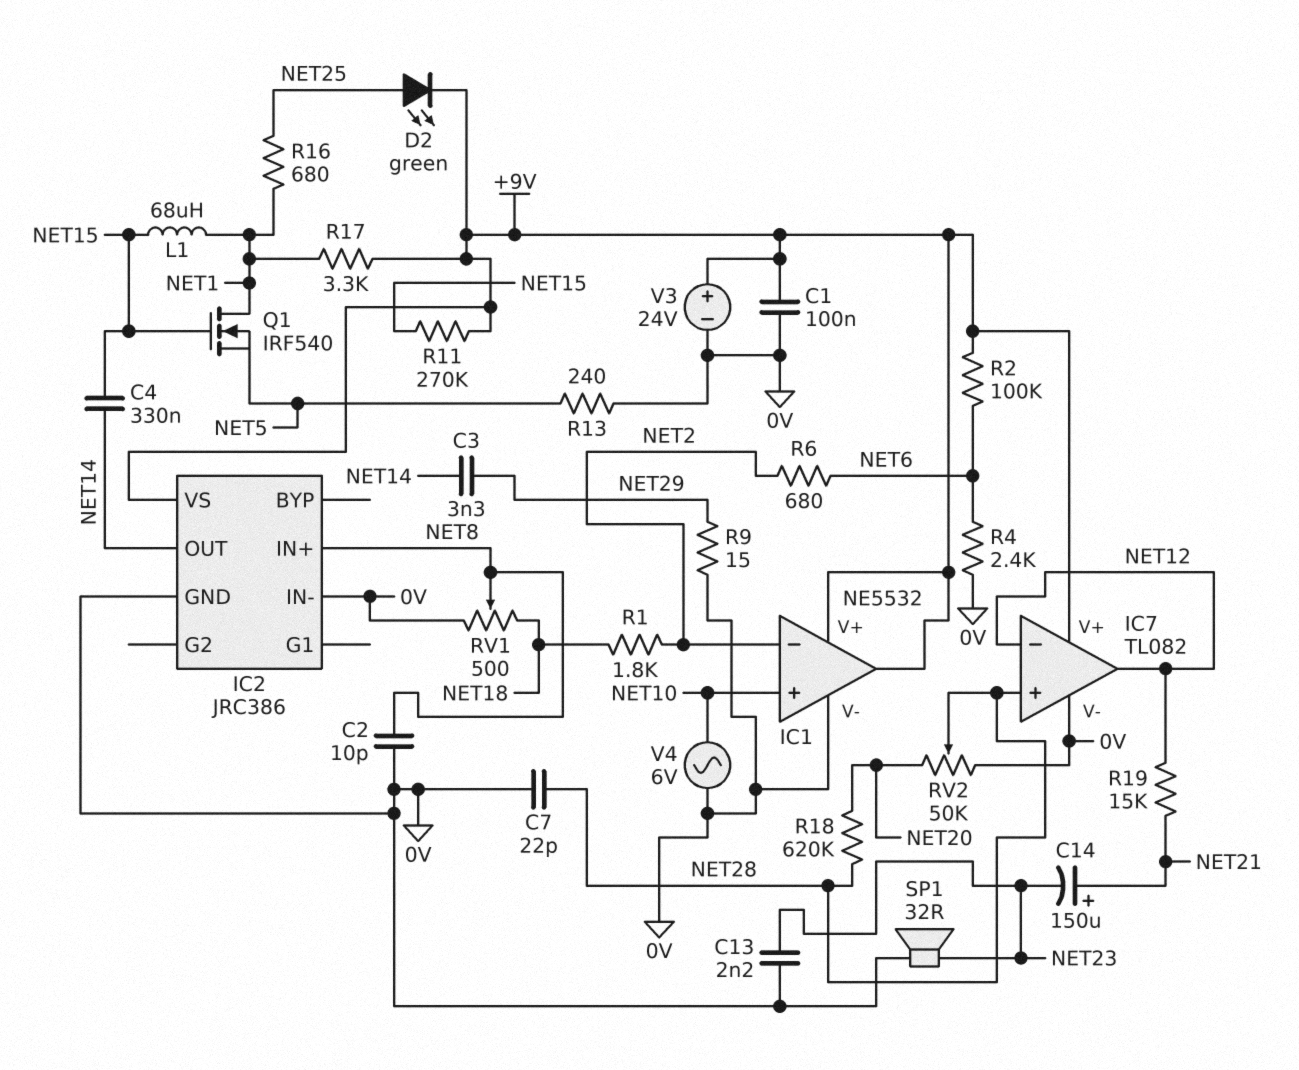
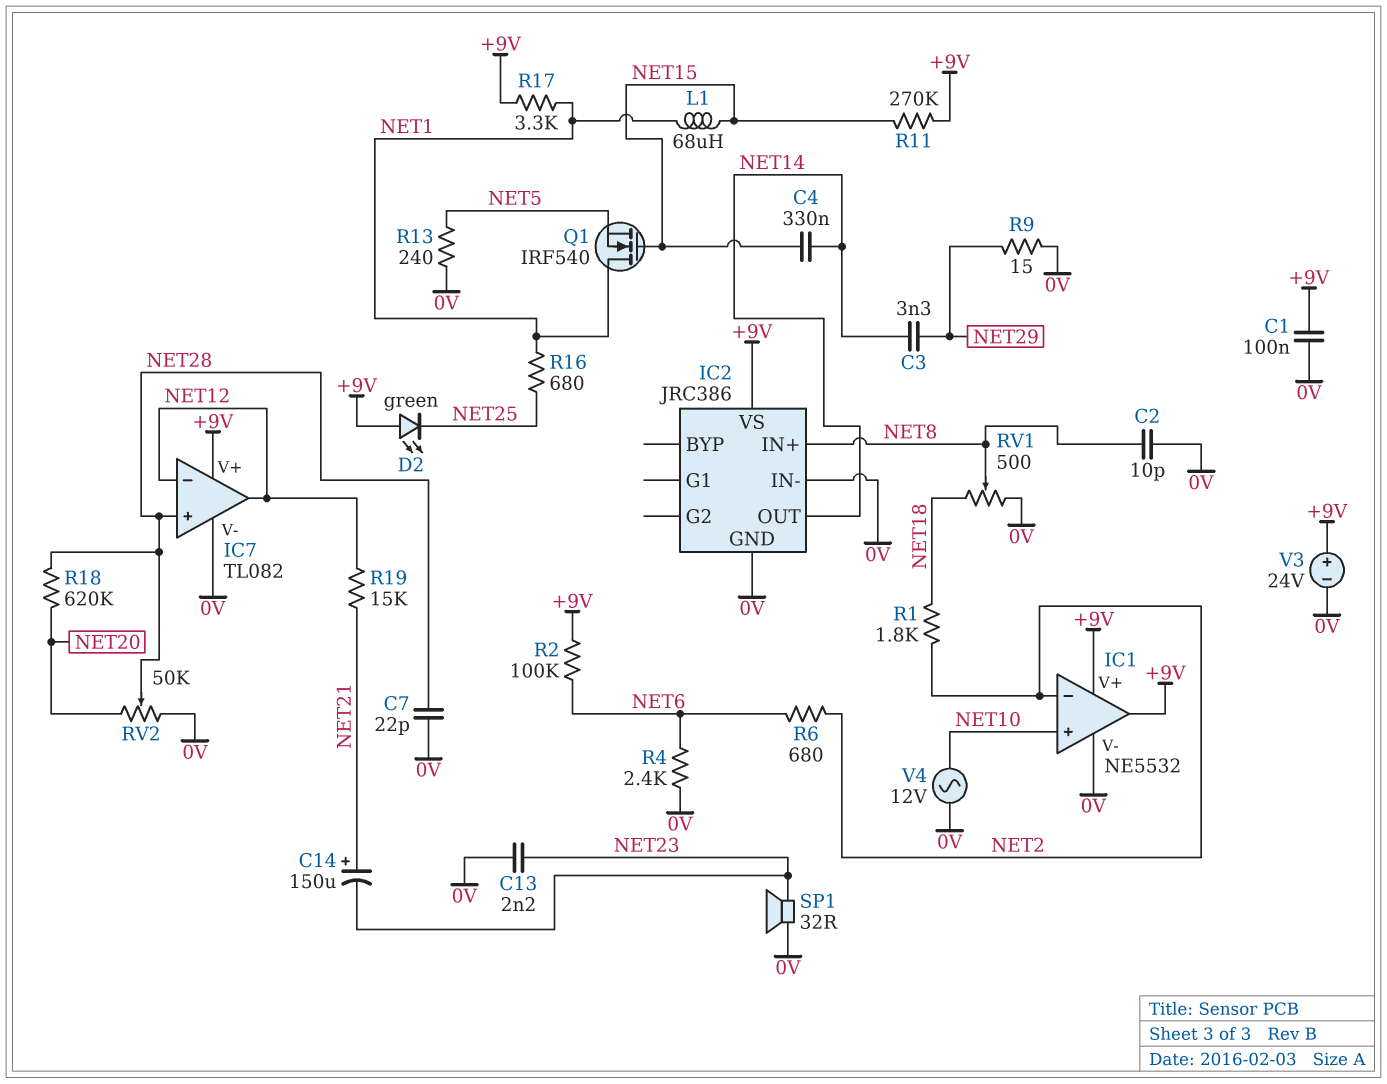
D2: LED green (A NET25, K +9V) -> LED green (A +9V, K NET25)
V4: AC 6V (0V, NET10) -> AC 12V (0V, NET10)

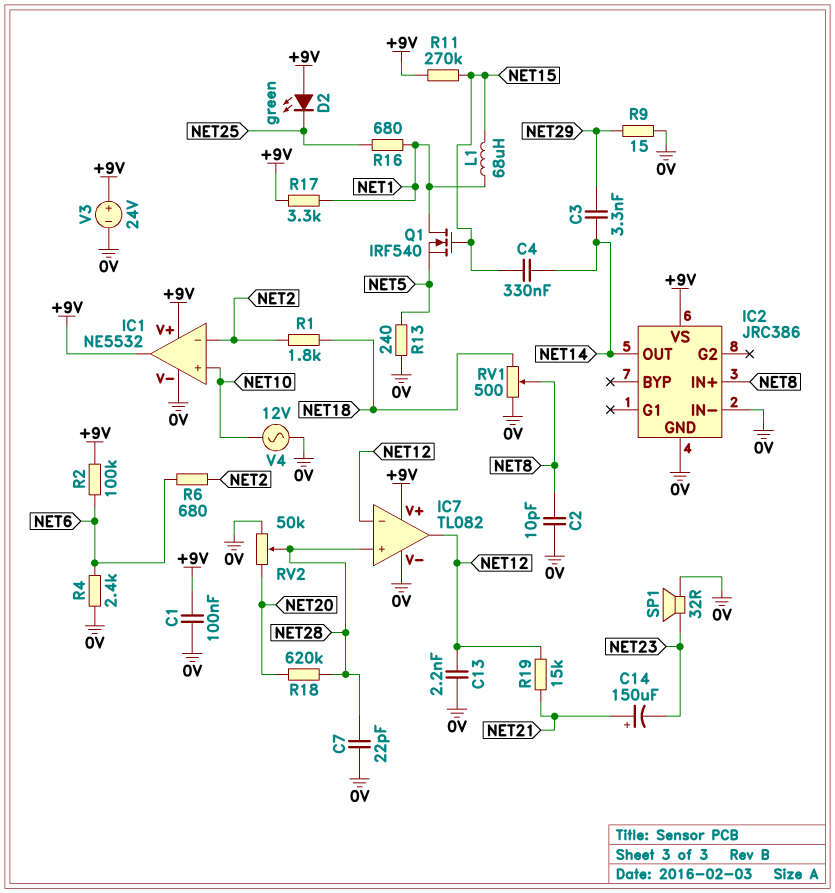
C13: 2.2nF (0V, NET23) -> 2.2nF (0V, NET12)

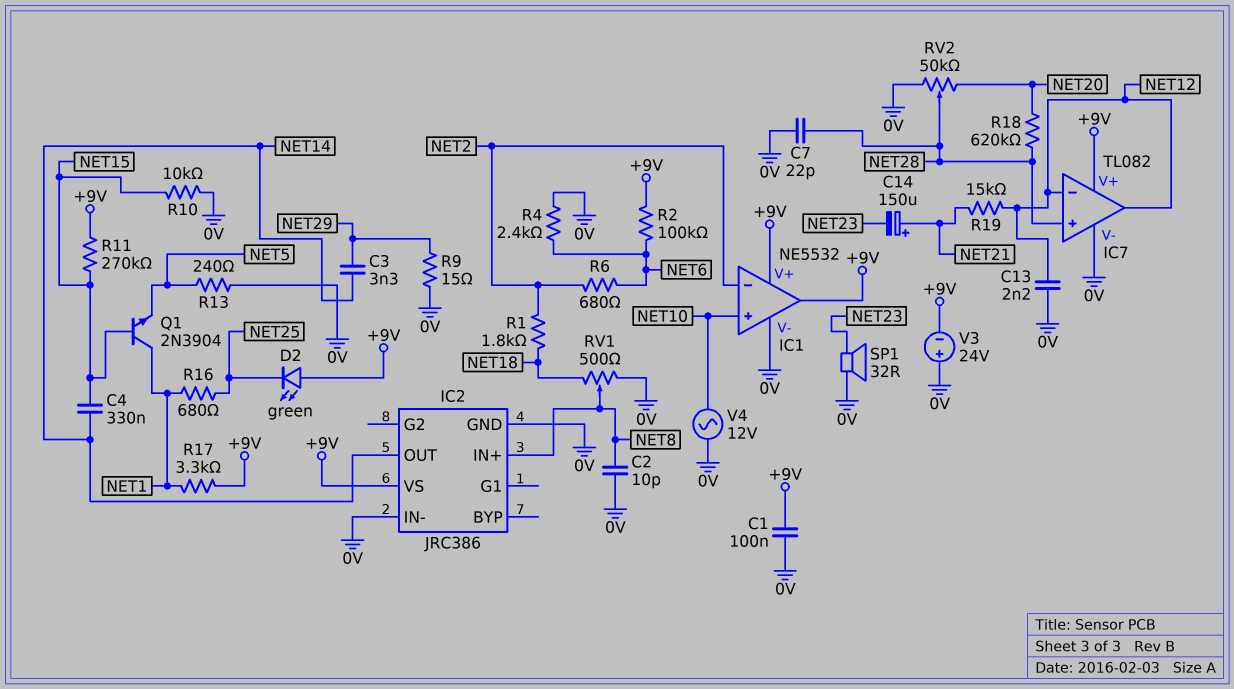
L1: 68uH (NET1, NET15) -> none
Q1: NMOS IRF540 (G NET15, D NET1, S NET5) -> NPN 2N3904 (B NET15, C NET1, E NET5)
R10: none -> 10k (0V, NET15)
V3: 24V (plus +9V, minus 0V) -> 24V (plus 0V, minus +9V)

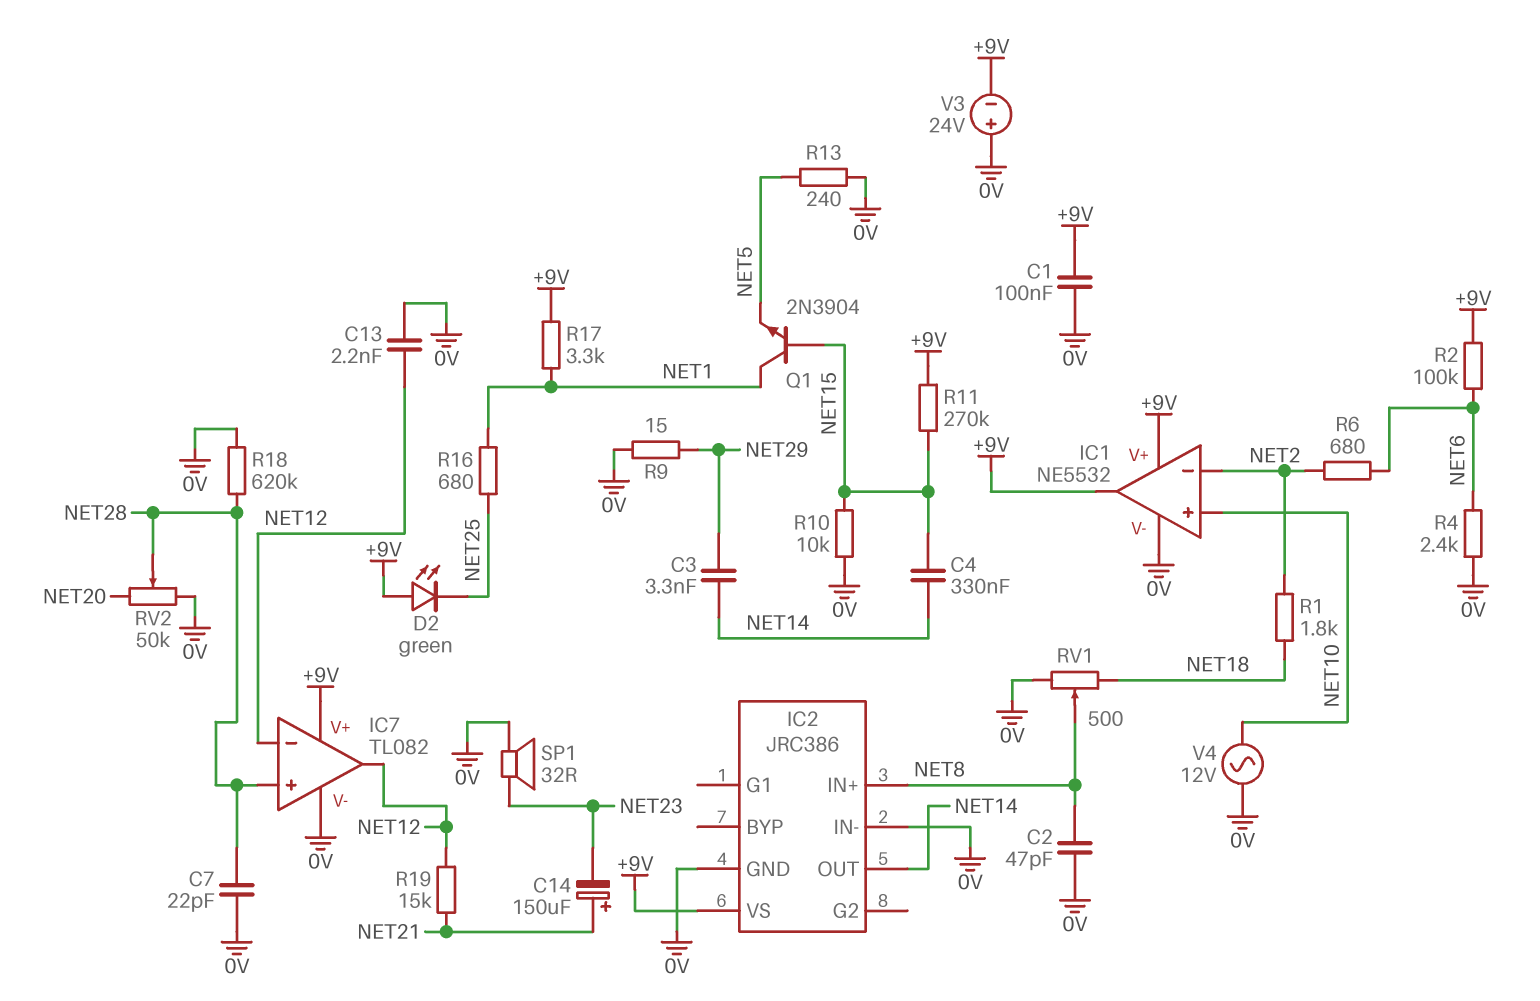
C2: 10pF (0V, NET8) -> 47pF (0V, NET8)
R18: 620k (NET20, NET28) -> 620k (0V, NET28)

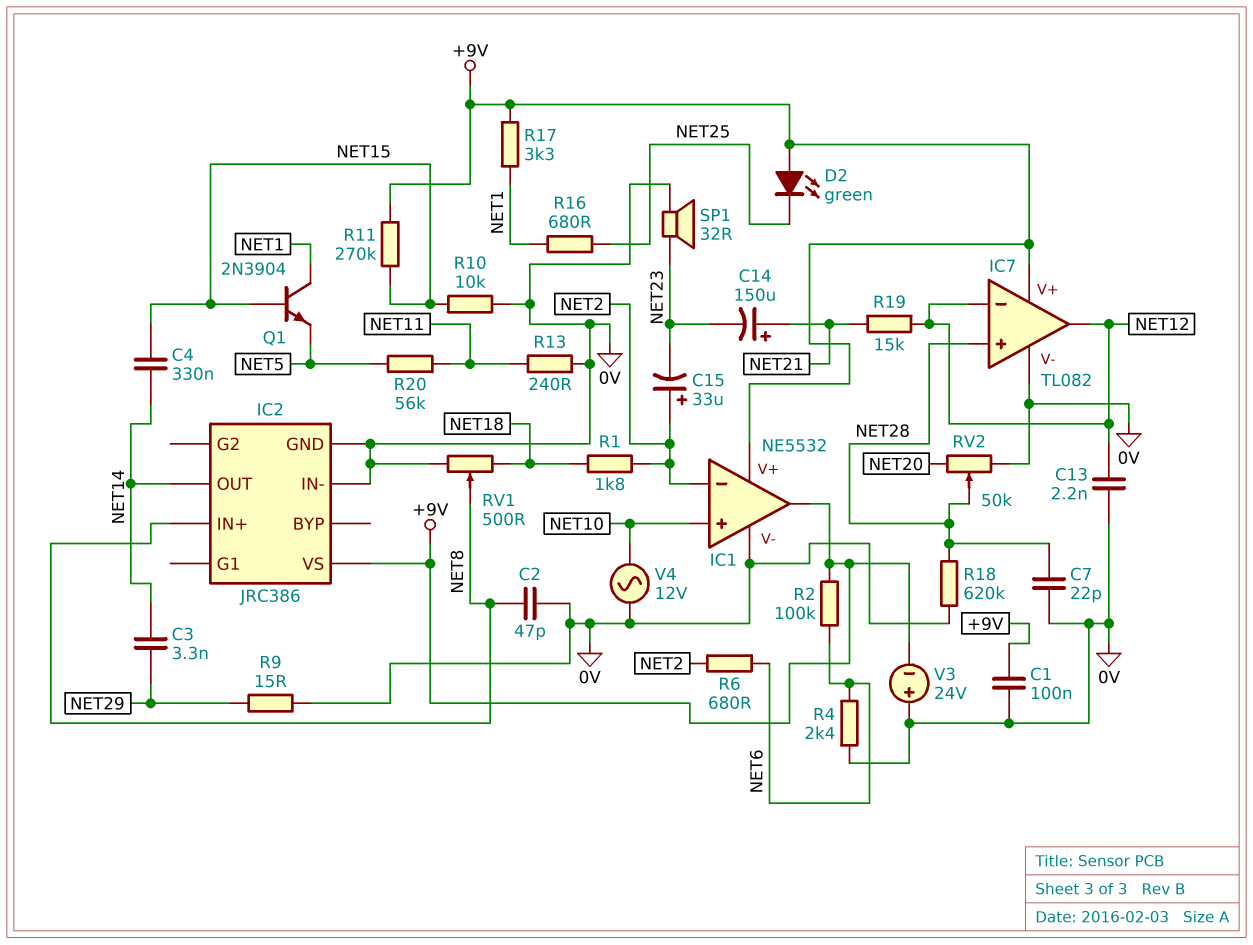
C15: none -> 33uF (plus NET2, minus NET23)
R13: 240 (0V, NET5) -> 240 (0V, NET11)
R20: none -> 56k (NET5, NET11)

